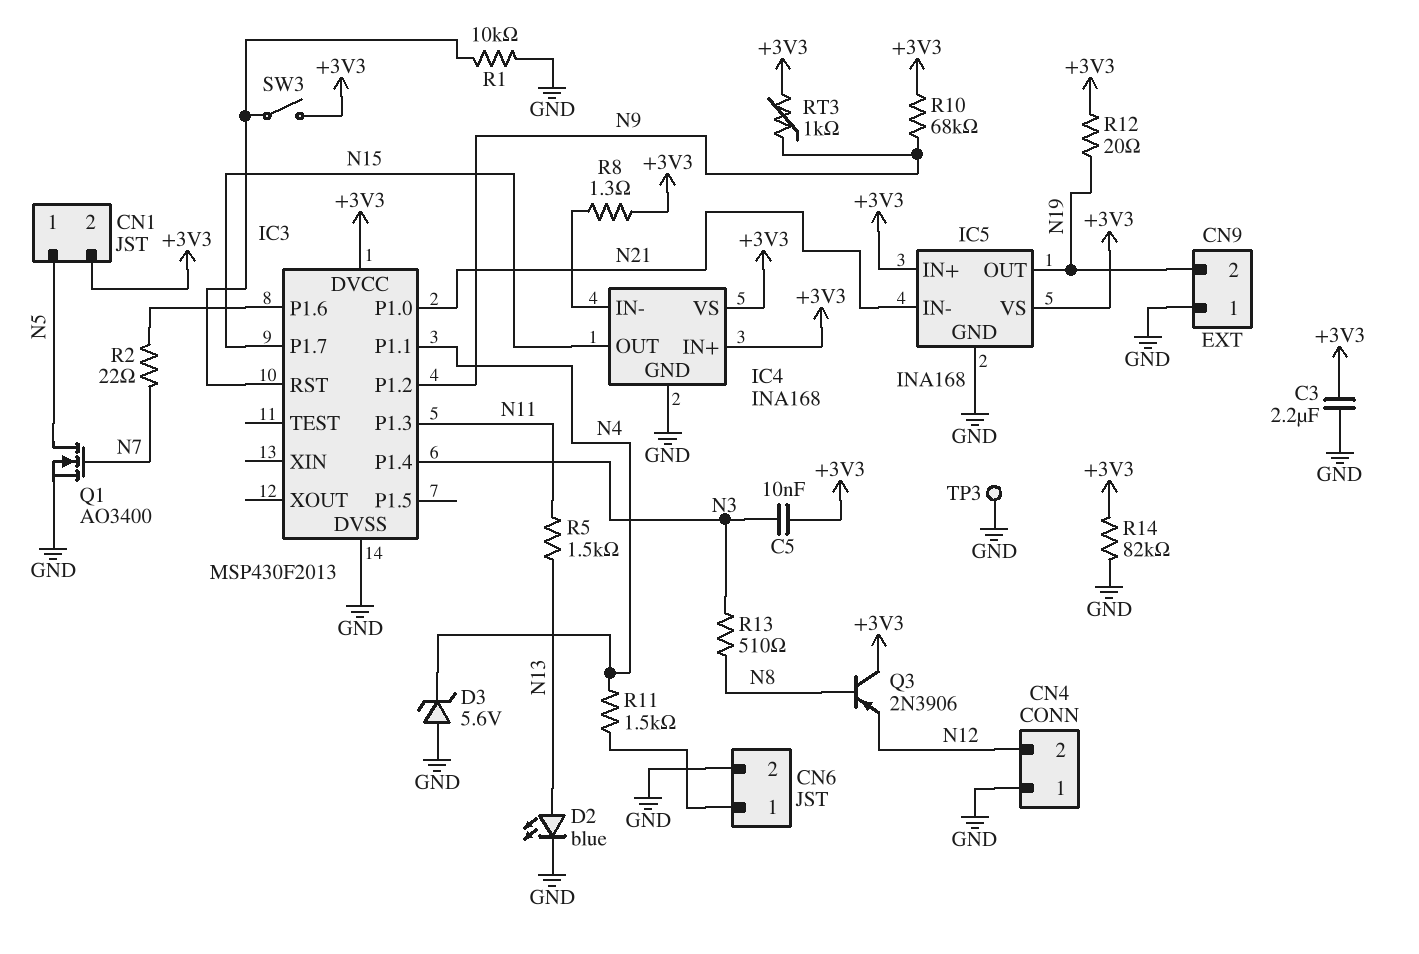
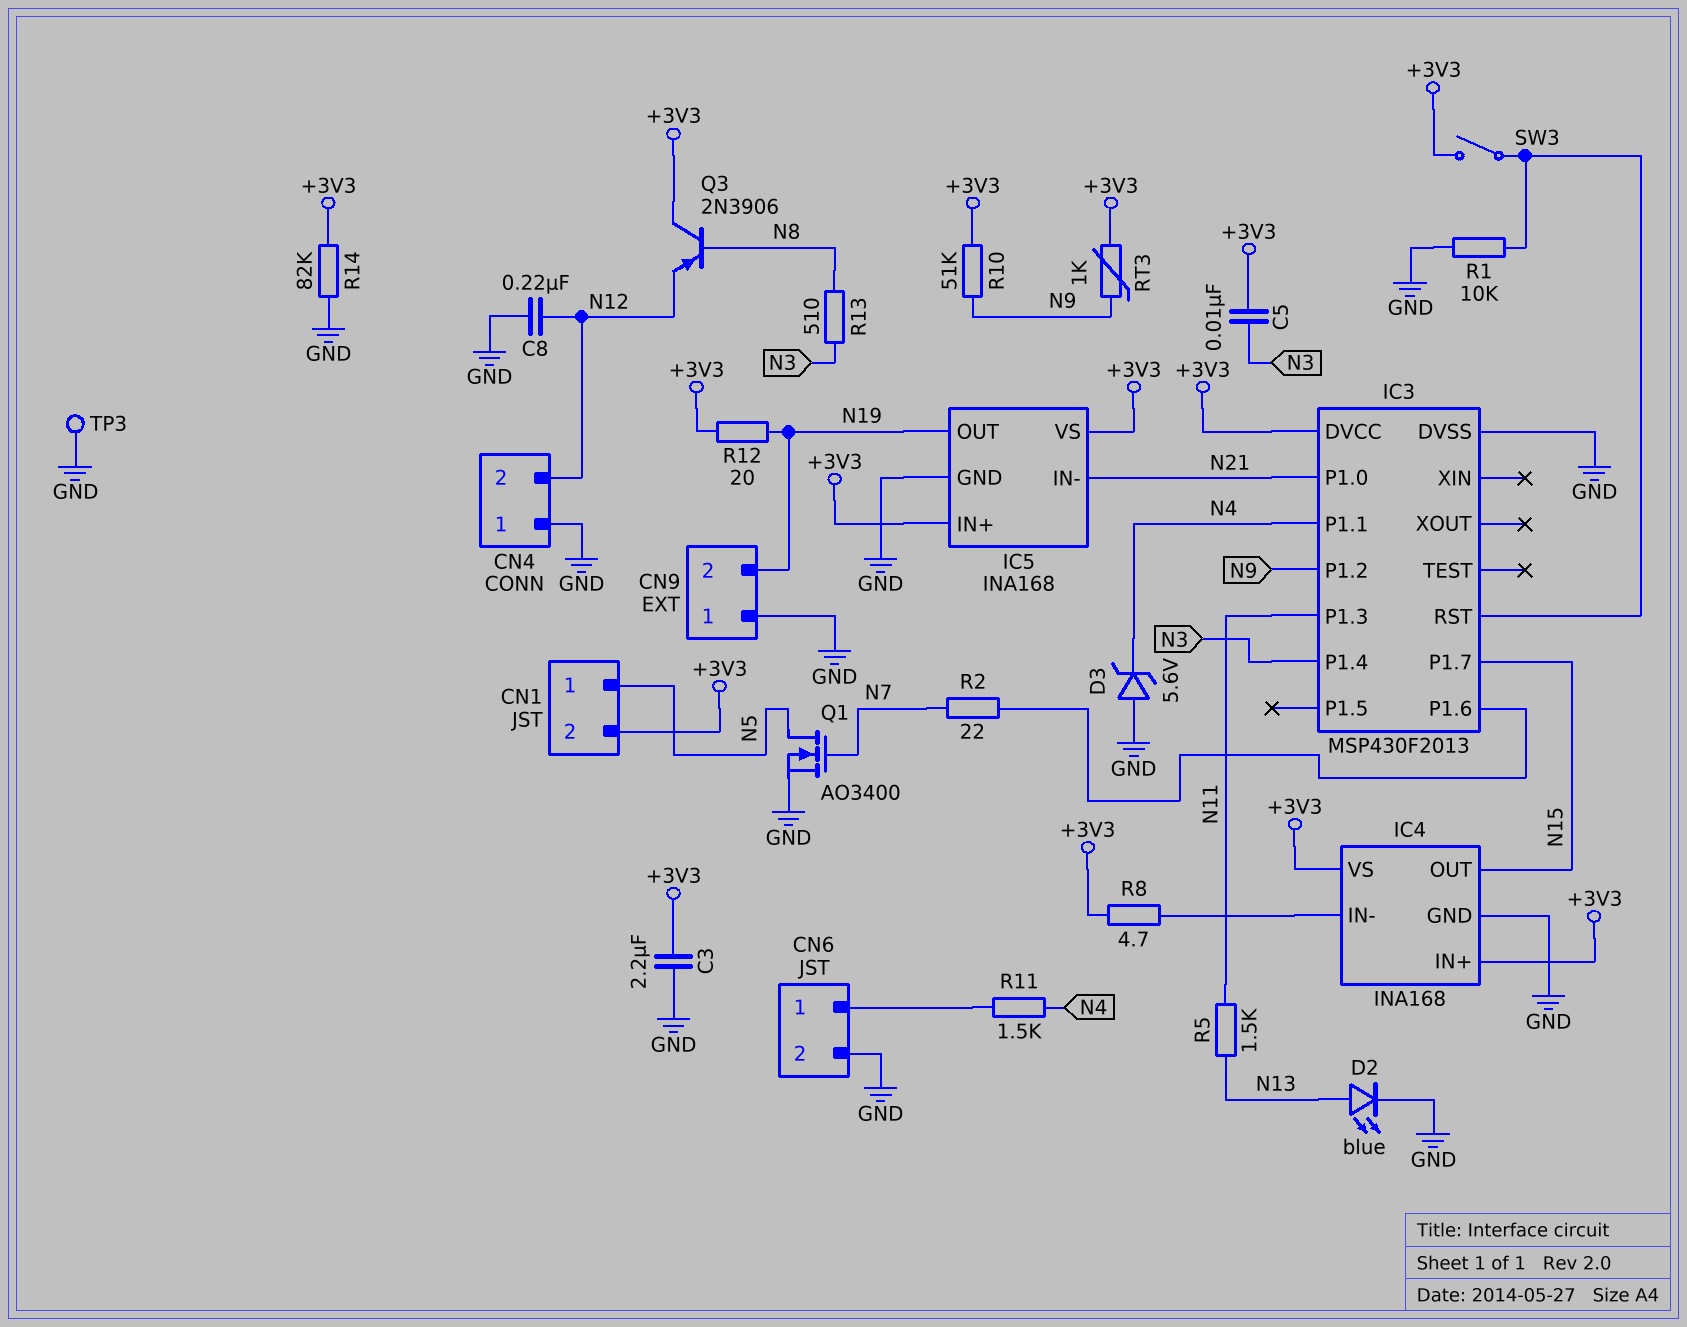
C8: none -> 220nF (GND, N12)
R8: 1.3 (+3V3, IC4/IN-) -> 4.7 (+3V3, IC4/IN-)
R10: 68k (+3V3, N9) -> 51k (+3V3, N9)

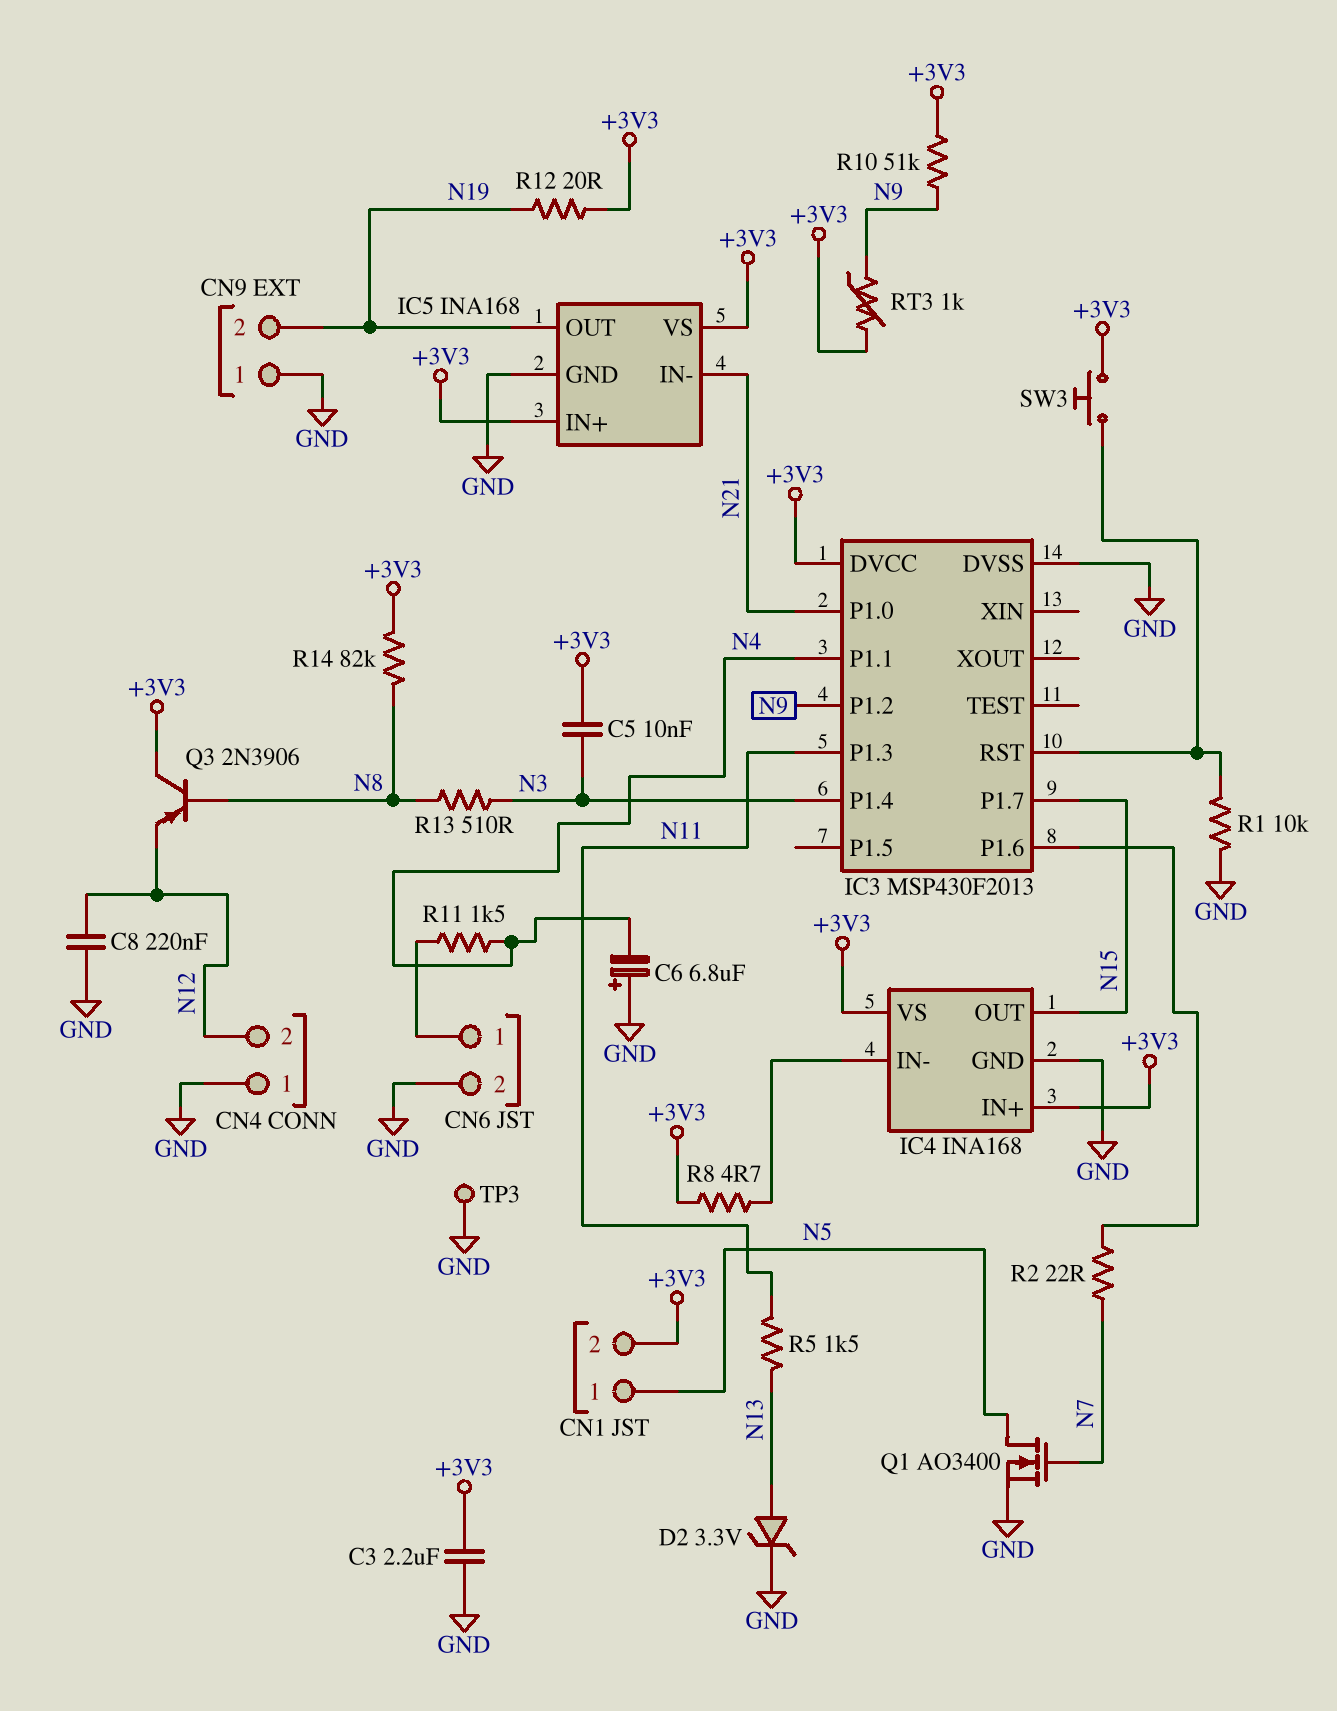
C6: none -> 6.8uF (plus GND, minus N4)
D2: LED blue (A N13, K GND) -> zener 3.3V (A N13, K GND)
D3: zener 5.6V (A GND, K N4) -> none
R14: 82k (+3V3, GND) -> 82k (+3V3, N8)
SW3: switch (+3V3, IC3/RST) -> button (+3V3, IC3/RST)

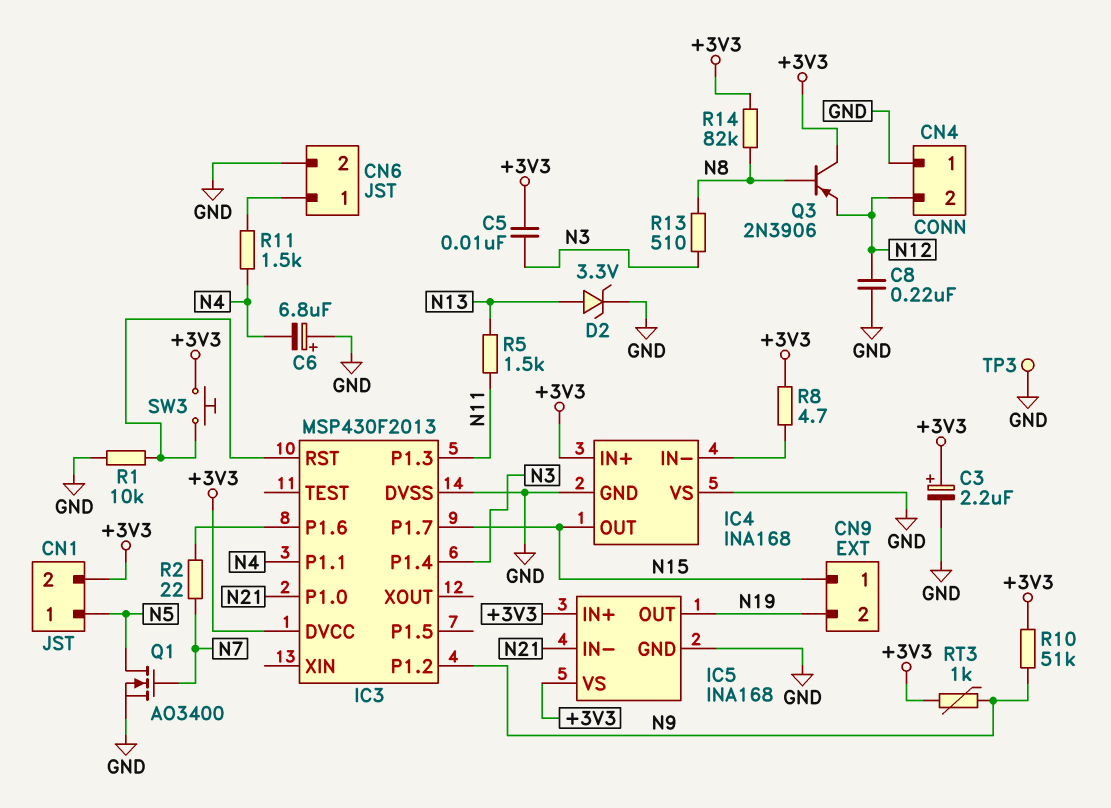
C3: 2.2uF (+3V3, GND) -> 2.2uF (plus +3V3, minus GND)
CN9 pin 1: GND -> N15
IC4 pin VS: +3V3 -> GND
R12: 20 (+3V3, N19) -> none

